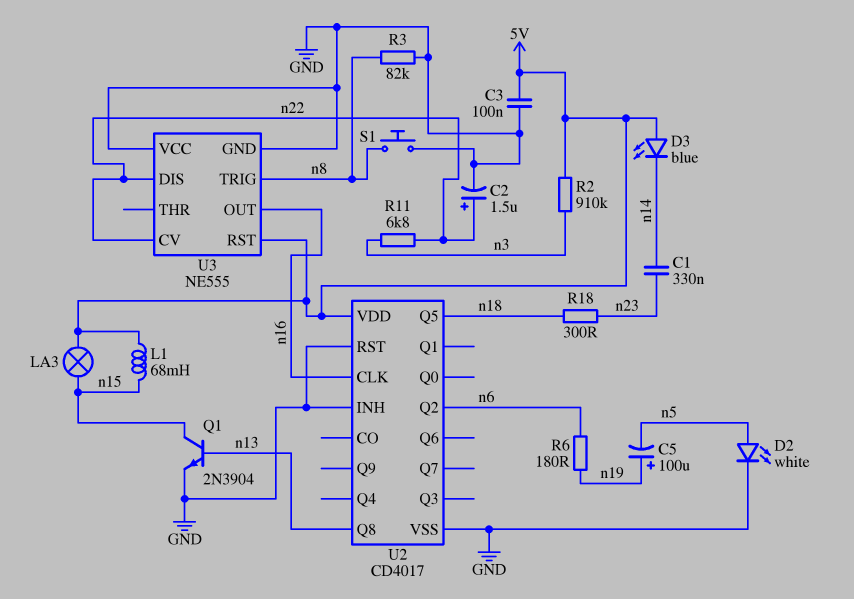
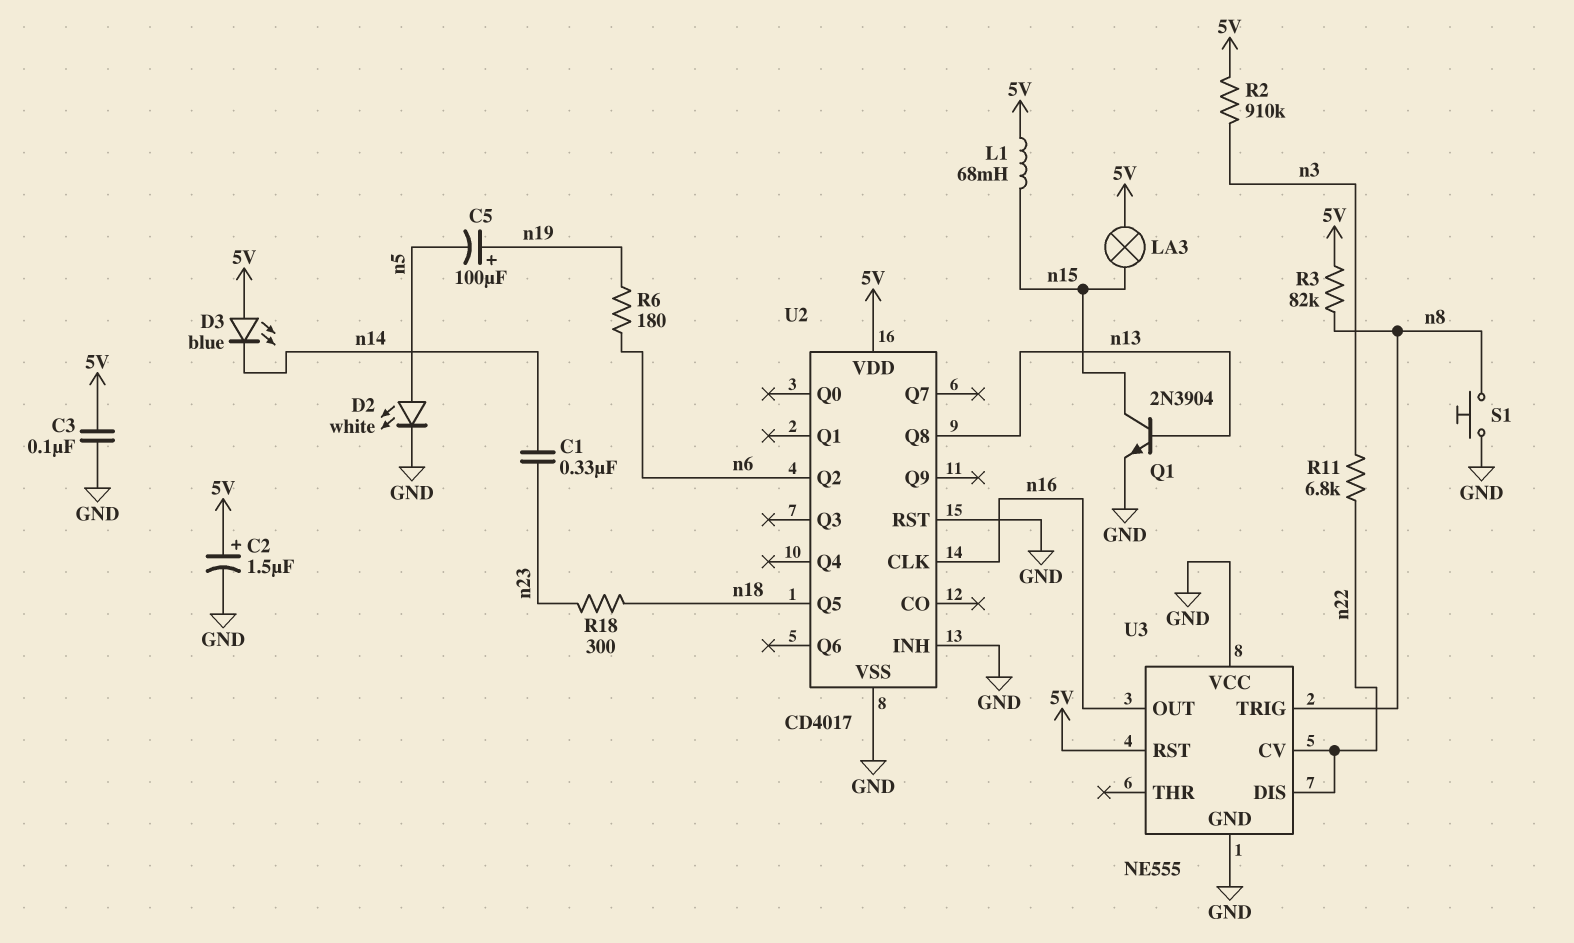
C2: 1.5uF (plus n22, minus GND) -> 1.5uF (plus 5V, minus GND)
R3: 82k (GND, n8) -> 82k (5V, n8)

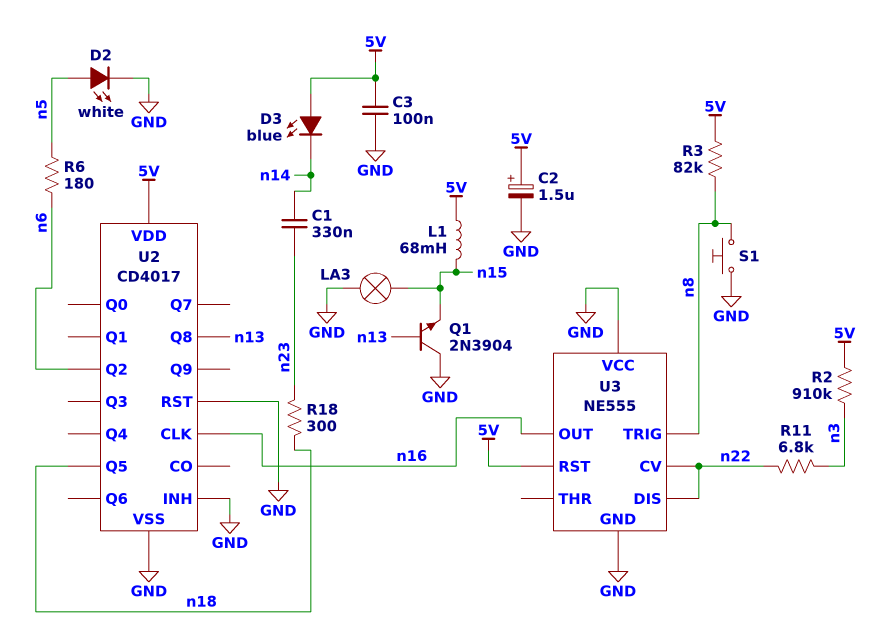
C5: 100uF (plus n19, minus n5) -> none
LA3: lamp (5V, n15) -> lamp (GND, n15)
Q1: NPN 2N3904 (B n13, C n15, E GND) -> NPN 2N3904 (B n13, C GND, E n15)
R6: 180 (n6, n19) -> 180 (n5, n6)

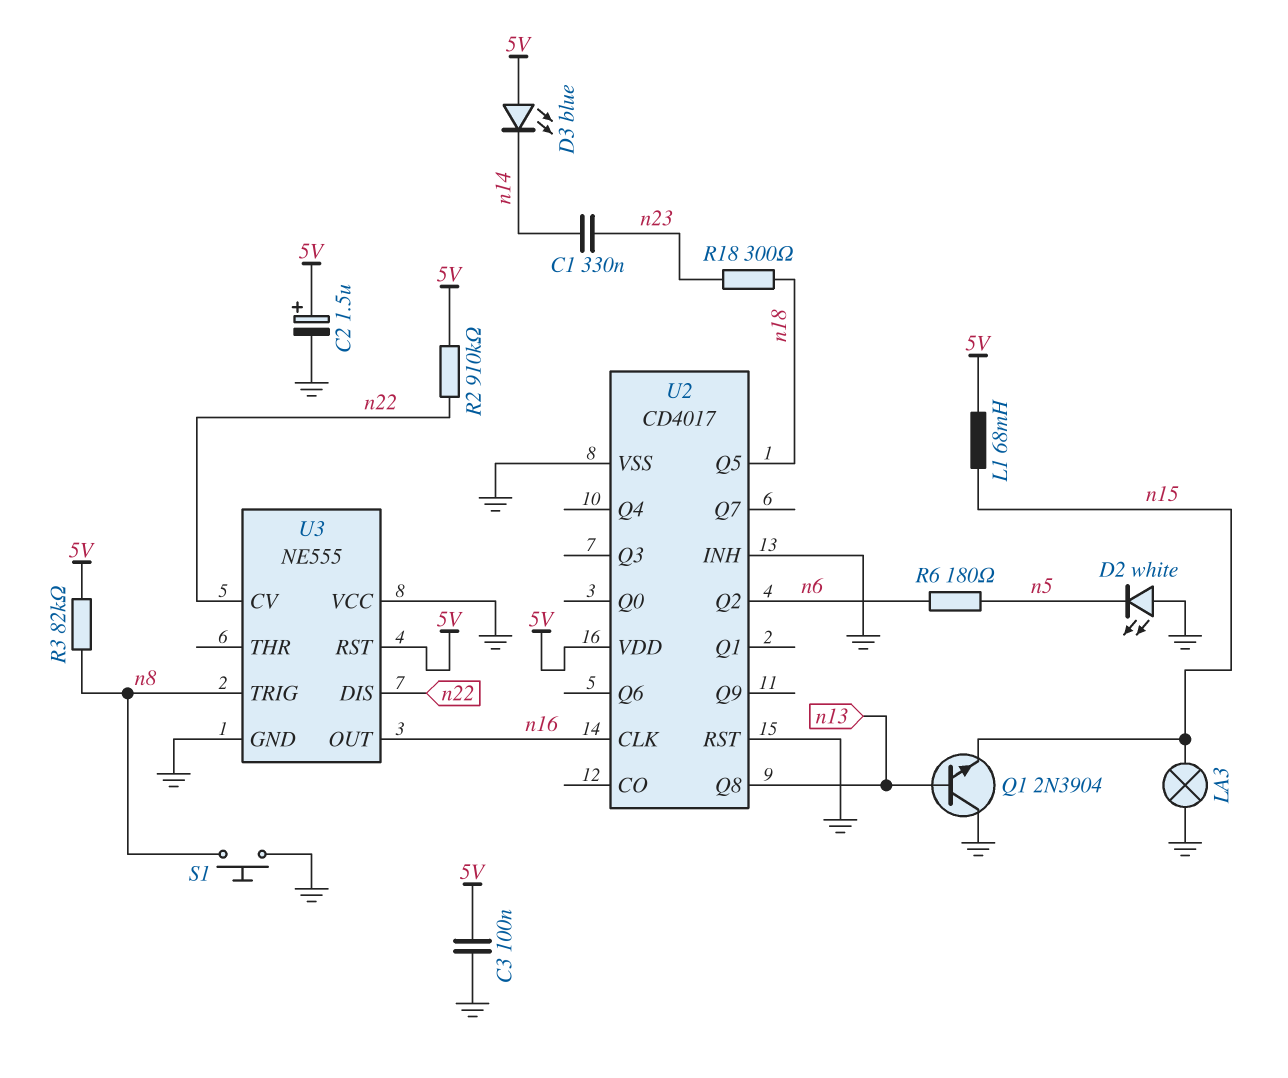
D2: LED white (A n5, K GND) -> LED white (A GND, K n5)
R2: 910k (5V, n3) -> 910k (5V, n22)
R11: 6.8k (n3, n22) -> none

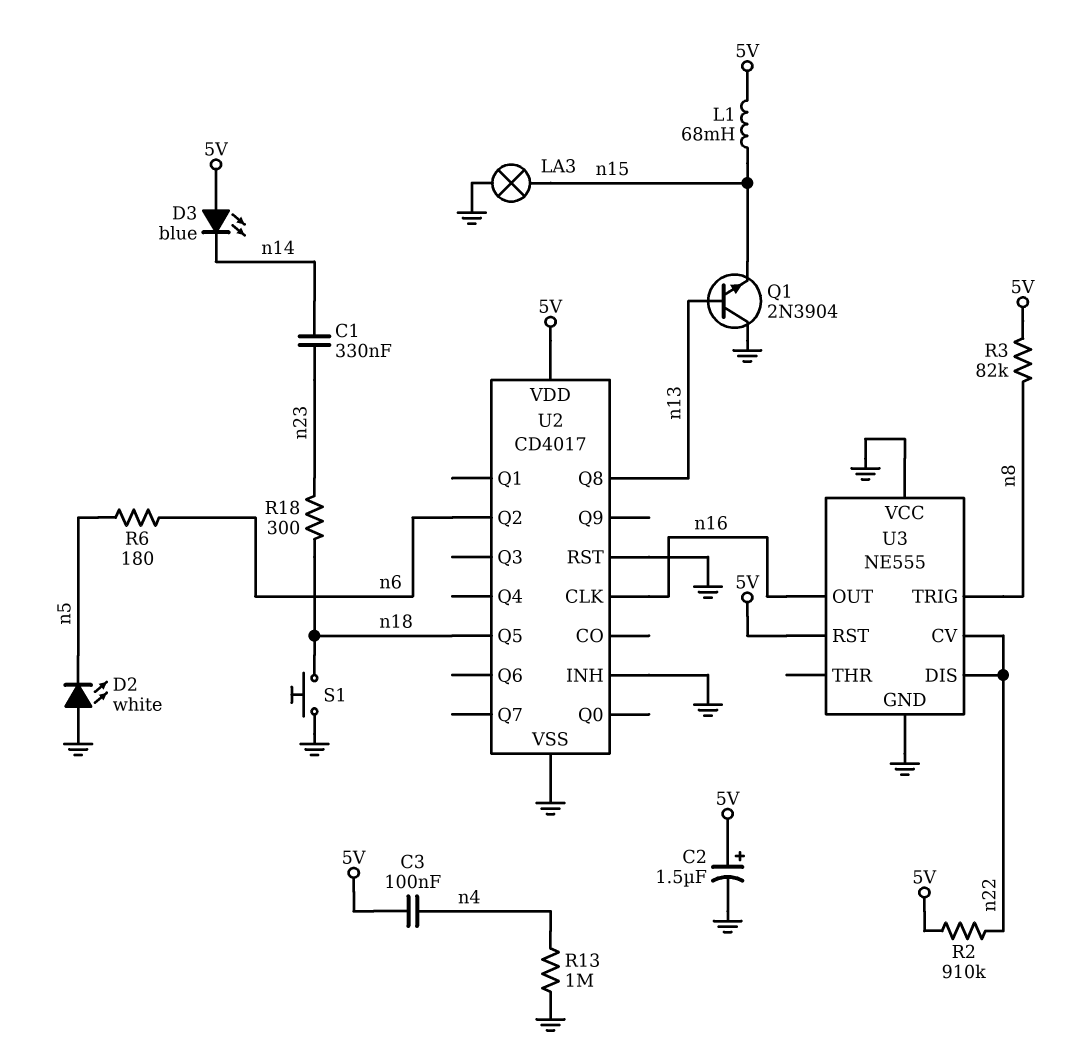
C3: 100nF (5V, GND) -> 100nF (5V, n4)
R13: none -> 1M (GND, n4)
S1: button (GND, n8) -> button (GND, n18)

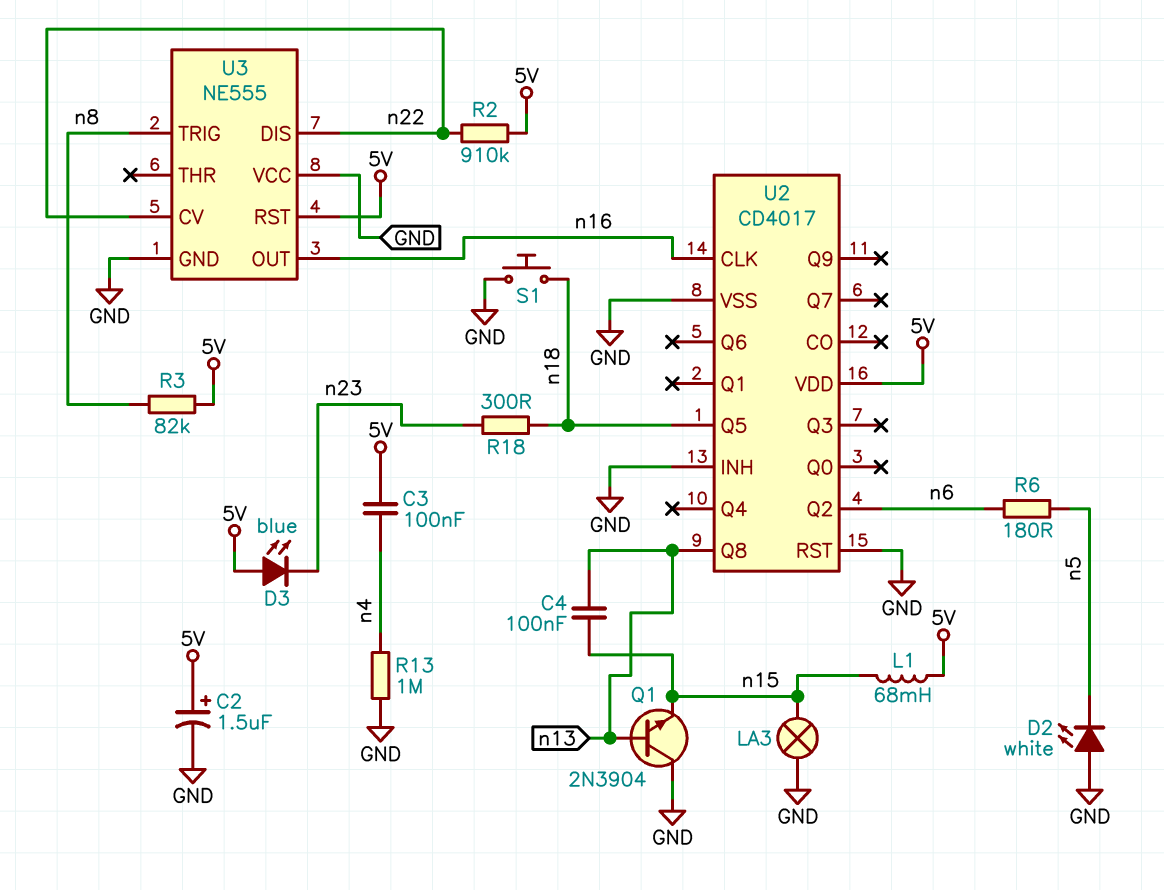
C1: 330nF (n14, n23) -> none
C4: none -> 100nF (n13, n15)
D3: LED blue (A 5V, K n14) -> LED blue (A 5V, K n23)

